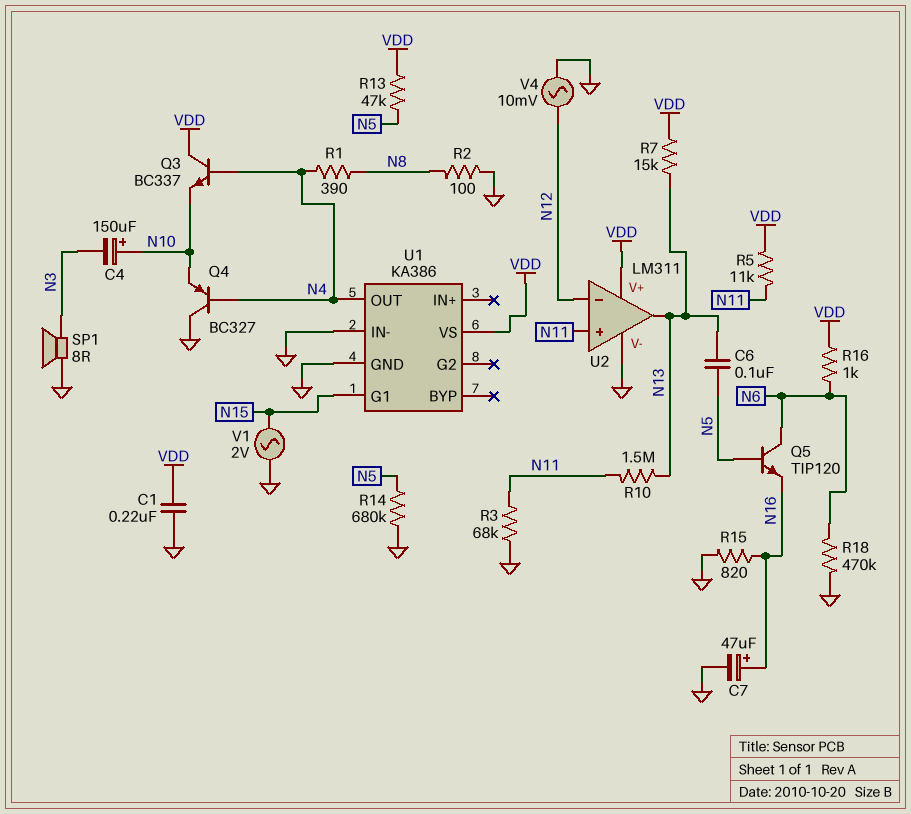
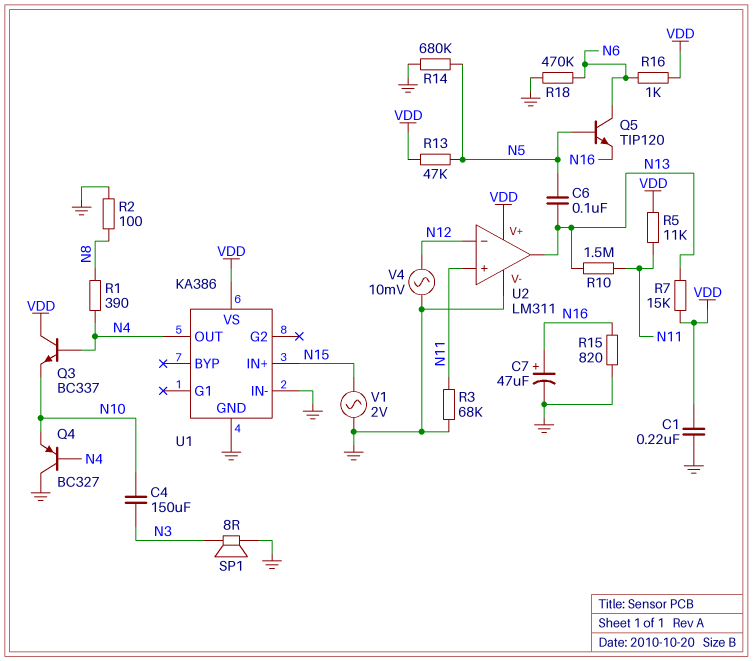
C4: 150uF (plus N10, minus N3) -> 150uF (N3, N10)
U1 pin G1: N15 -> none
U1 pin IN+: none -> N15

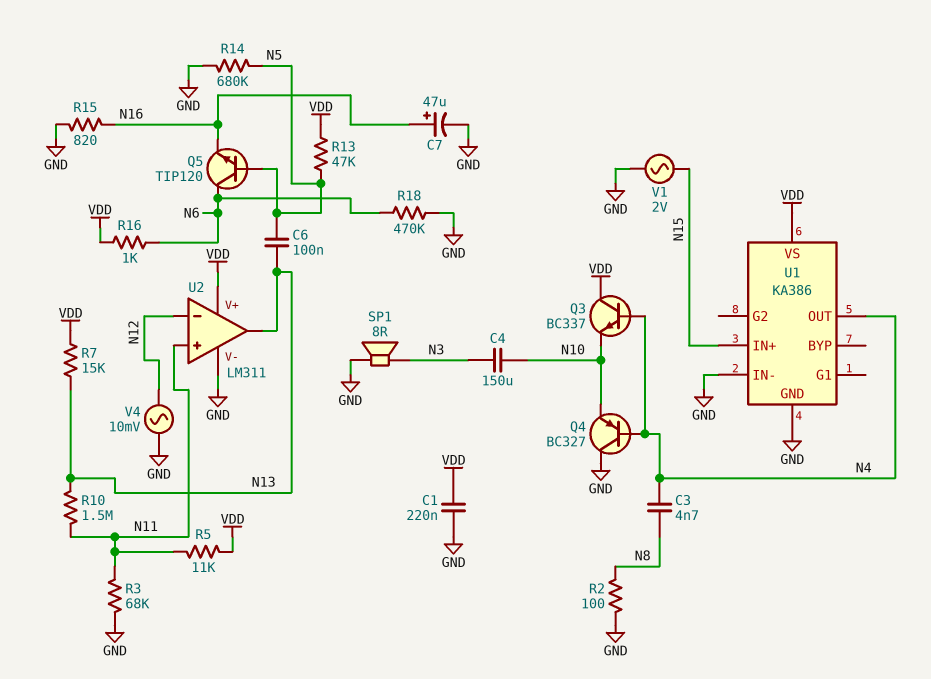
C3: none -> 4.7nF (N4, N8)
R1: 390 (N4, N8) -> none

